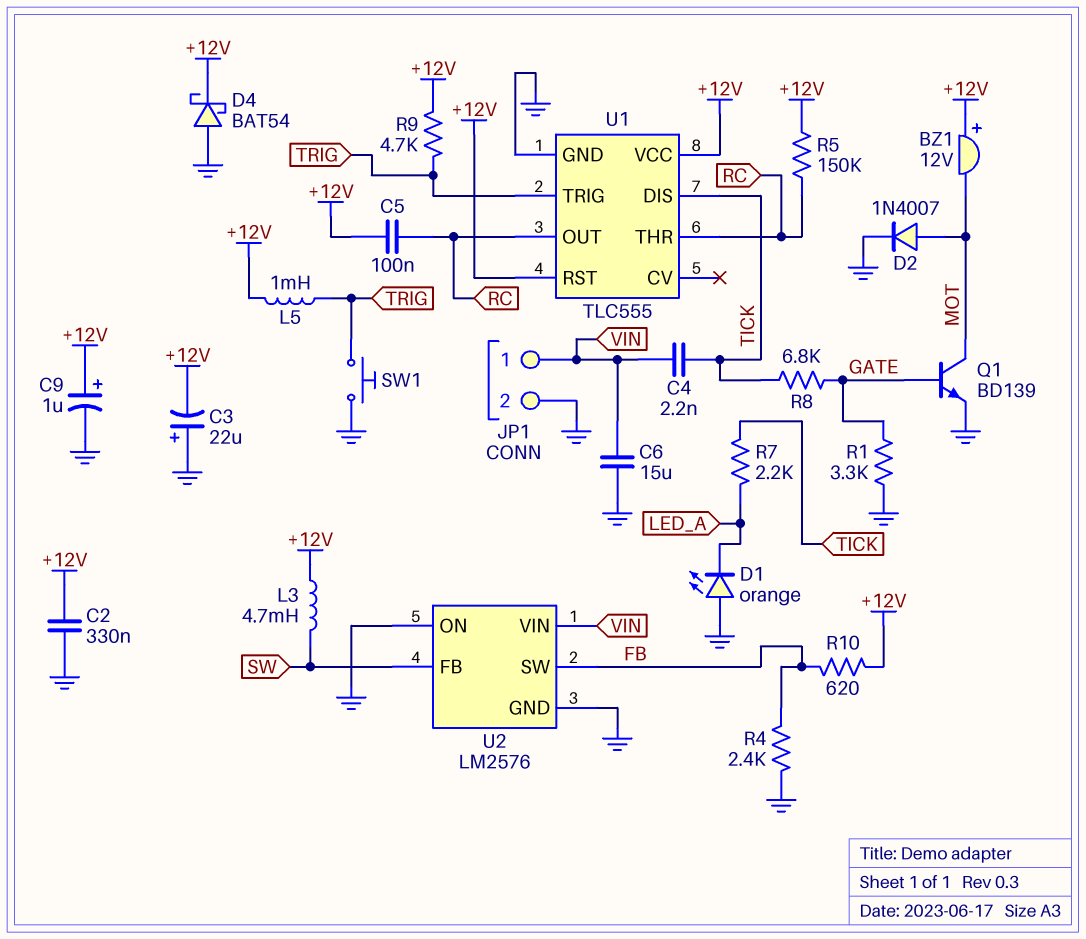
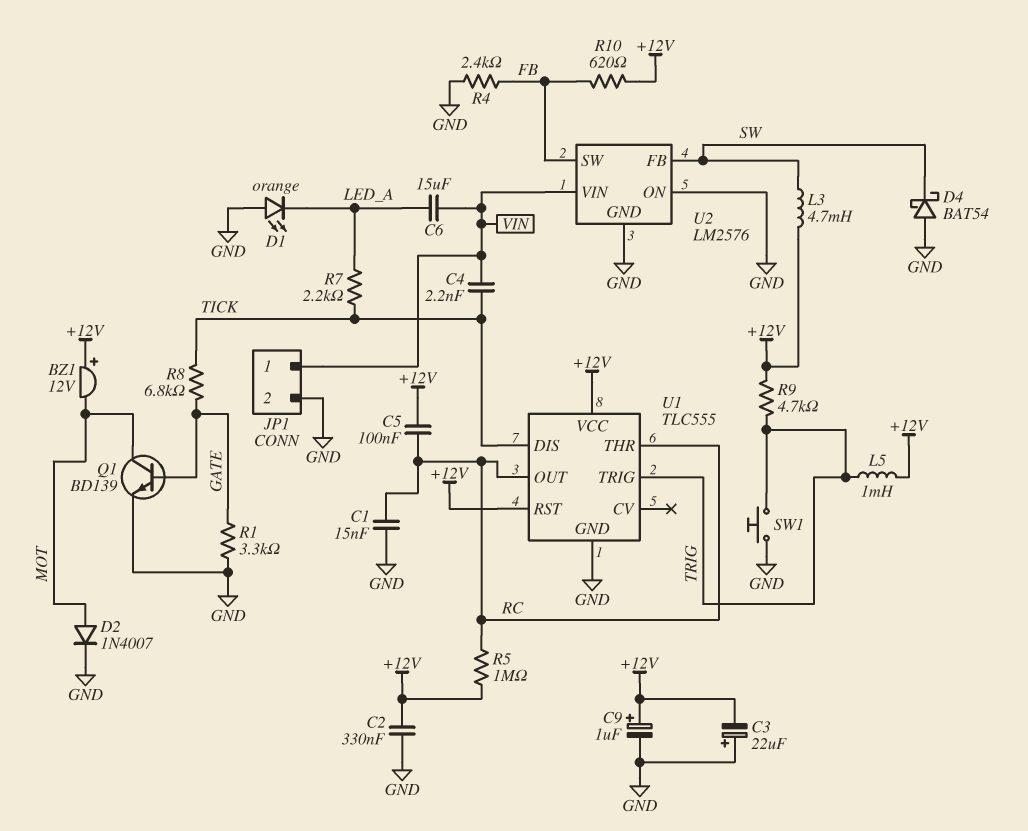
C1: none -> 15nF (GND, RC)
C6: 15uF (GND, VIN) -> 15uF (LED_A, VIN)
D4: schottky BAT54 (A GND, K +12V) -> schottky BAT54 (A GND, K SW)
R5: 150k (+12V, RC) -> 1M (+12V, RC)

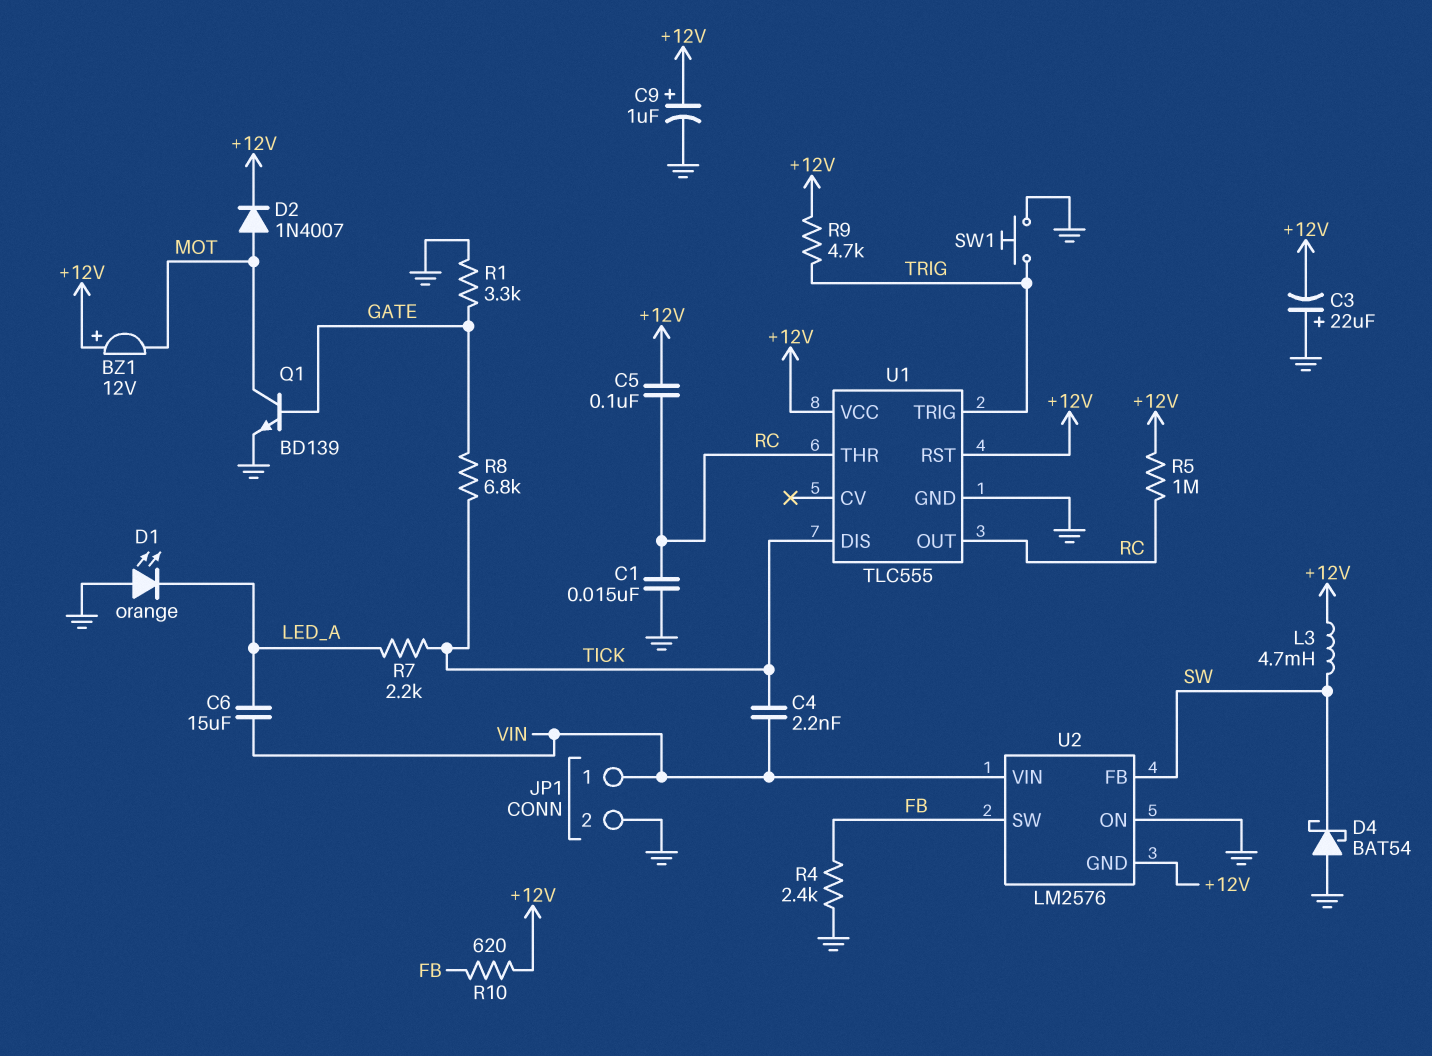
C2: 330nF (+12V, GND) -> none
D2: diode 1N4007 (A MOT, K GND) -> diode 1N4007 (A MOT, K +12V)
L5: 1mH (+12V, TRIG) -> none
U2 pin GND: GND -> +12V

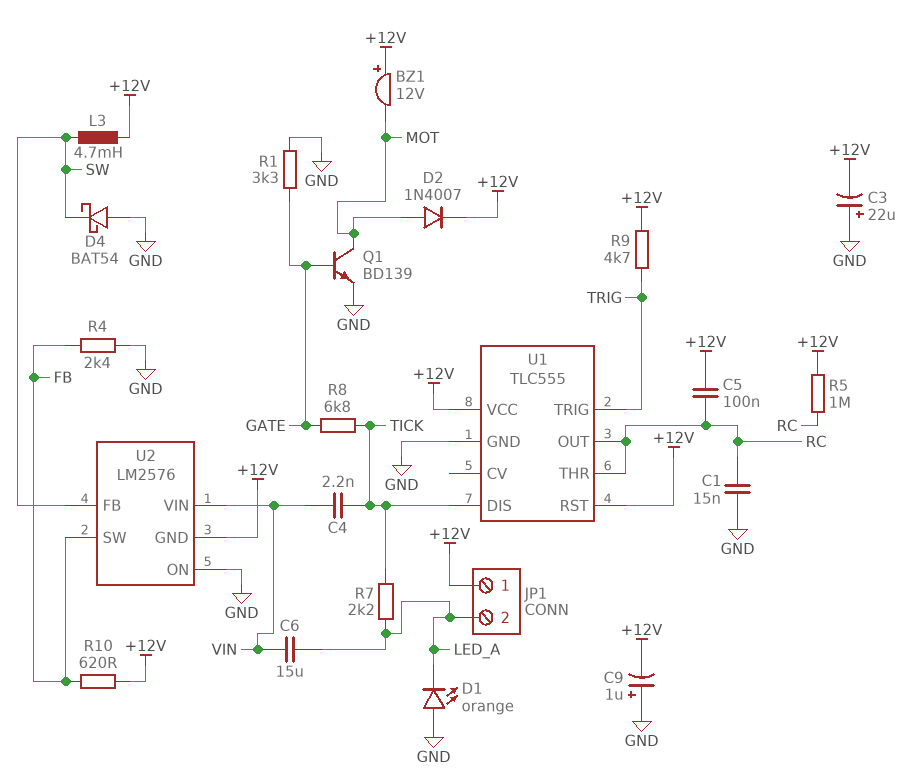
C9: 1uF (plus +12V, minus GND) -> 1uF (plus GND, minus +12V)
JP1 pin 1: VIN -> +12V
JP1 pin 2: GND -> LED_A
SW1: button (GND, TRIG) -> none

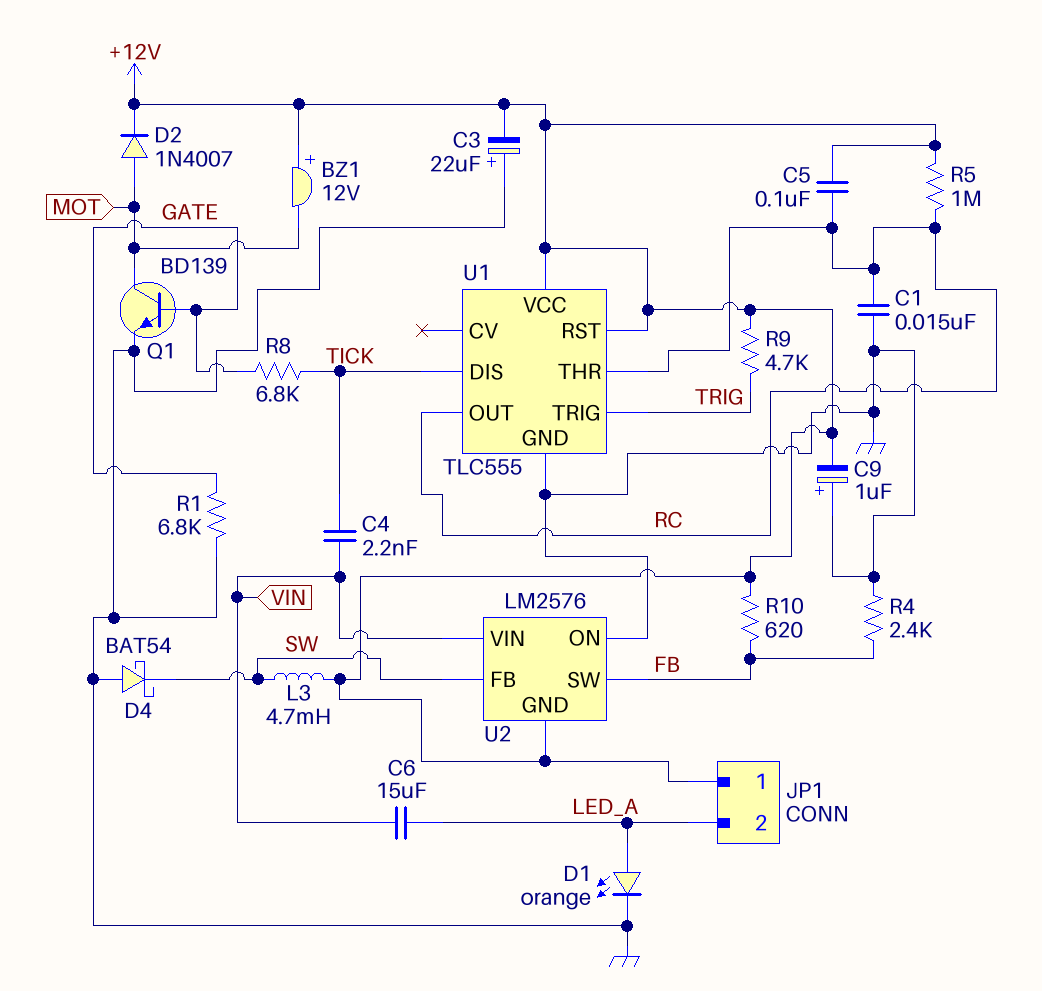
D1: LED orange (A GND, K LED_A) -> LED orange (A LED_A, K GND)
R1: 3.3k (GATE, GND) -> 6.8k (GATE, GND)
R7: 2.2k (LED_A, TICK) -> none

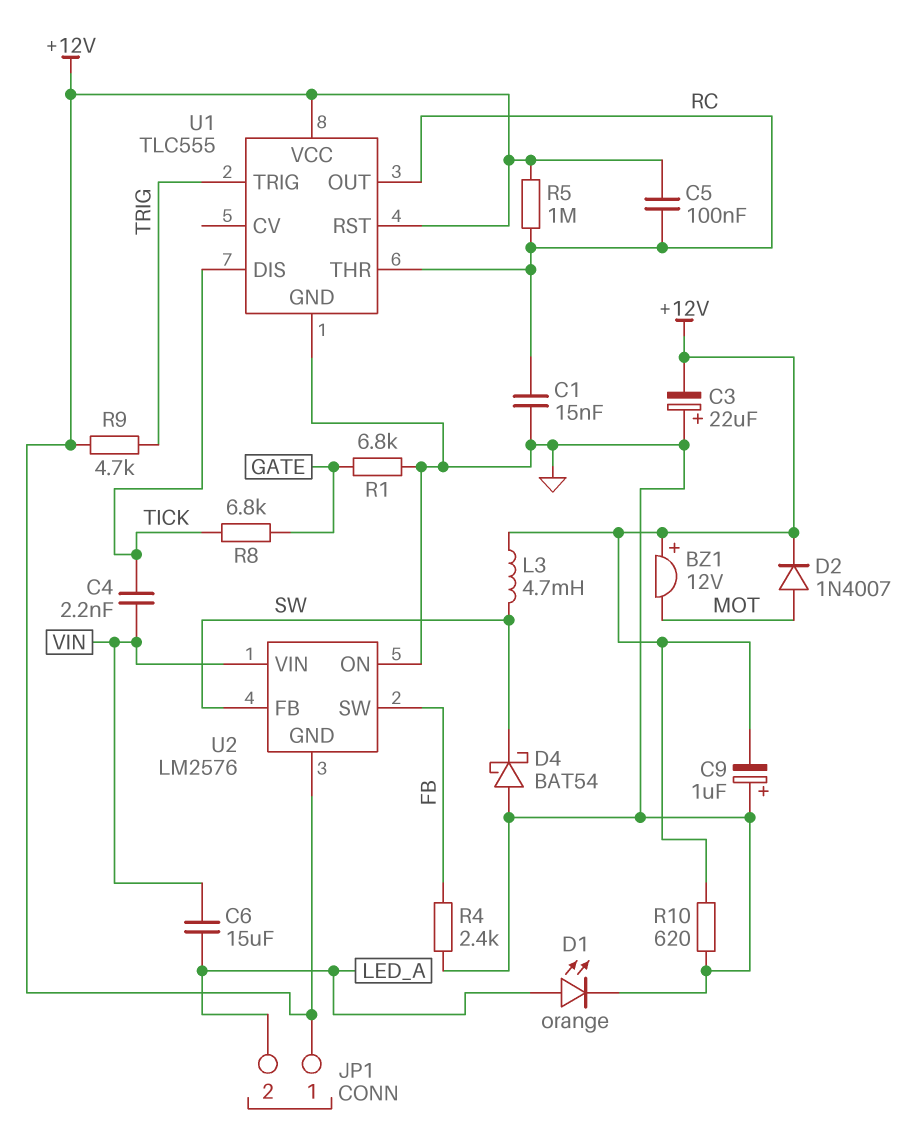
Q1: NPN BD139 (B GATE, C MOT, E GND) -> none
R10: 620 (+12V, FB) -> 620 (+12V, GND)

